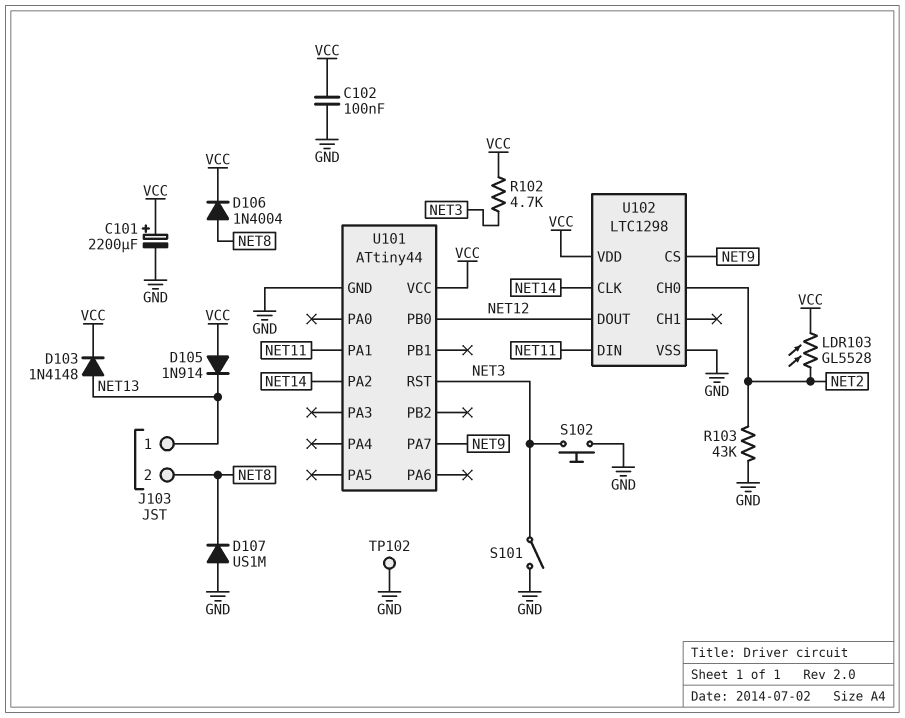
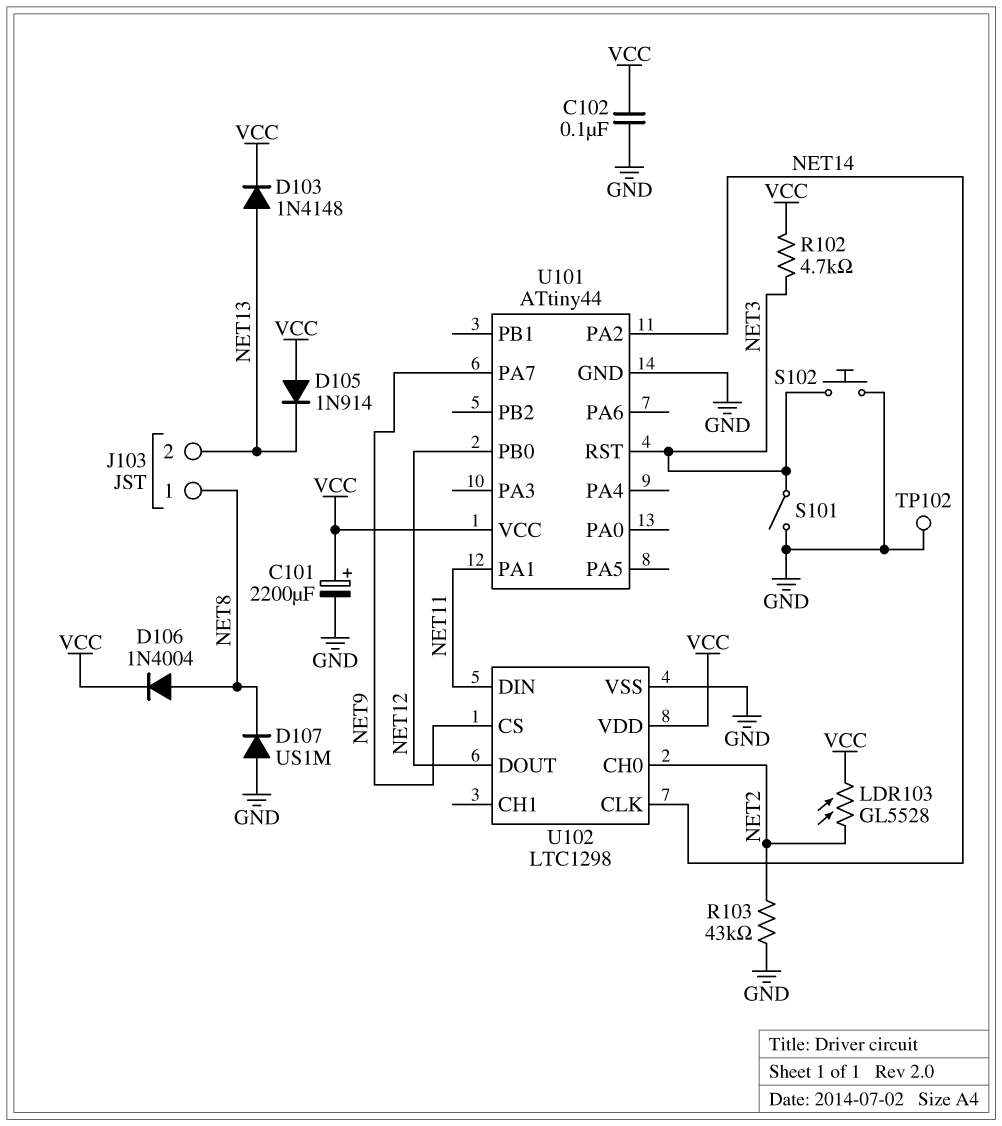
J103 pin 1: NET13 -> NET8
J103 pin 2: NET8 -> NET13

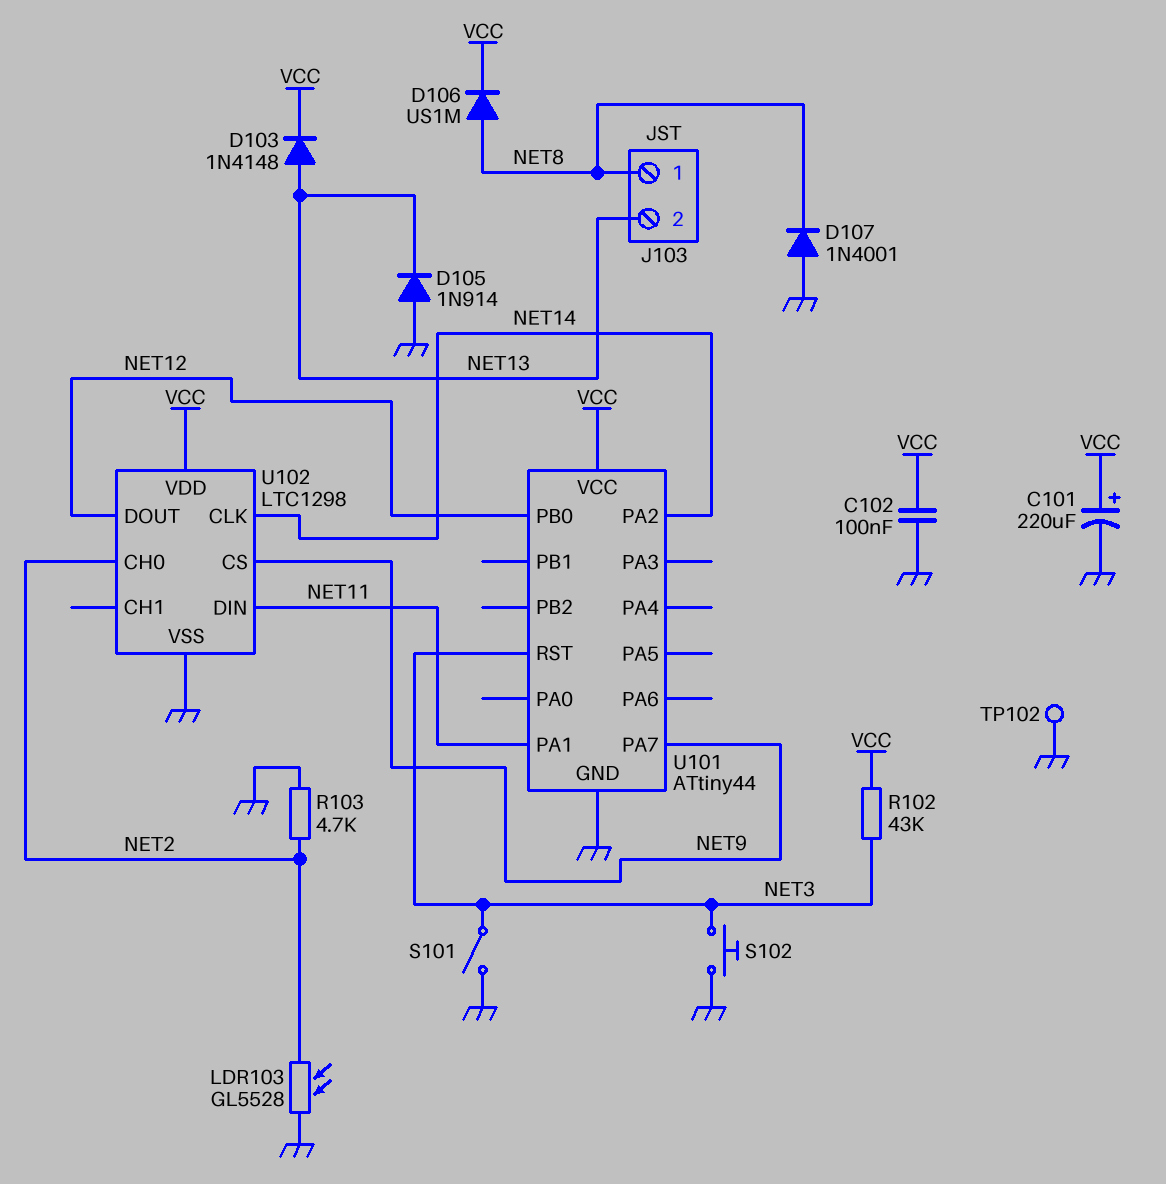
C101: 2200uF (plus VCC, minus GND) -> 220uF (plus VCC, minus GND)
D105: diode 1N914 (A VCC, K NET13) -> diode 1N914 (A GND, K NET13)
D106: diode 1N4004 (A NET8, K VCC) -> diode US1M (A NET8, K VCC)
D107: diode US1M (A GND, K NET8) -> diode 1N4001 (A GND, K NET8)
LDR103: GL5528 (NET2, VCC) -> GL5528 (GND, NET2)
R102: 4.7k (NET3, VCC) -> 43k (NET3, VCC)
R103: 43k (GND, NET2) -> 4.7k (GND, NET2)

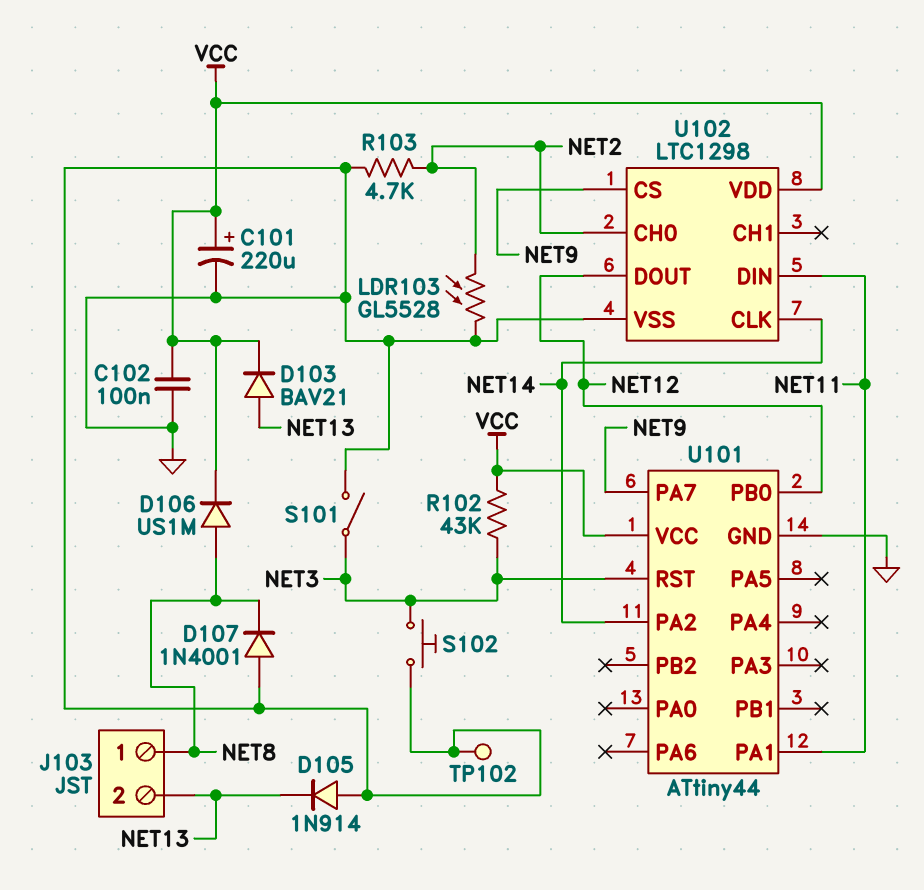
D103: diode 1N4148 (A NET13, K VCC) -> diode BAV21 (A NET13, K VCC)

